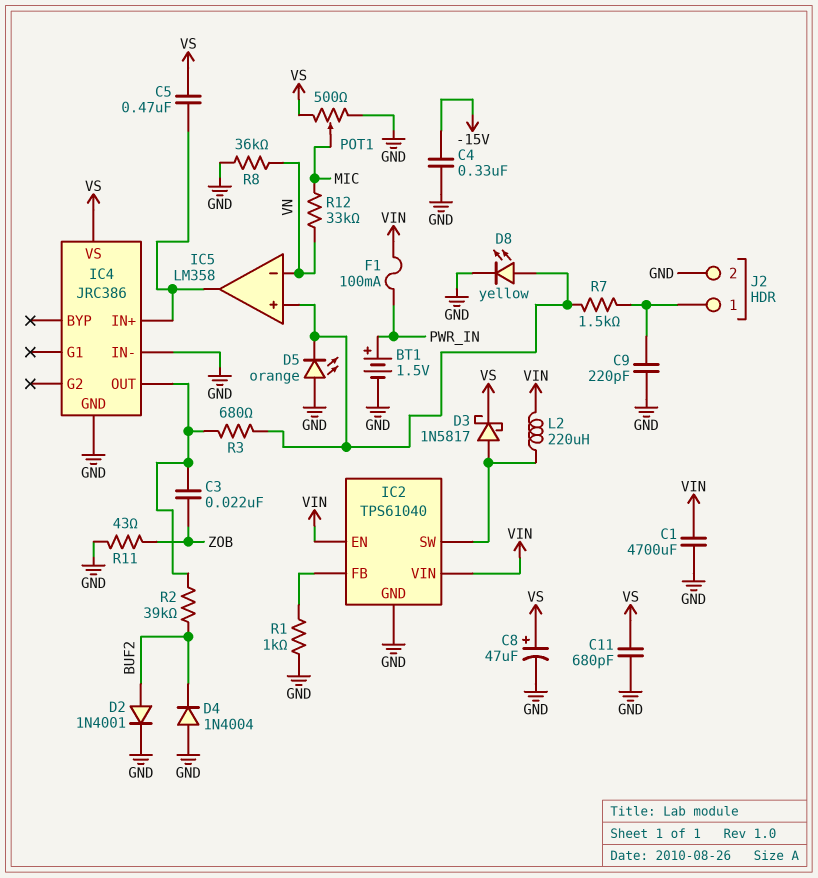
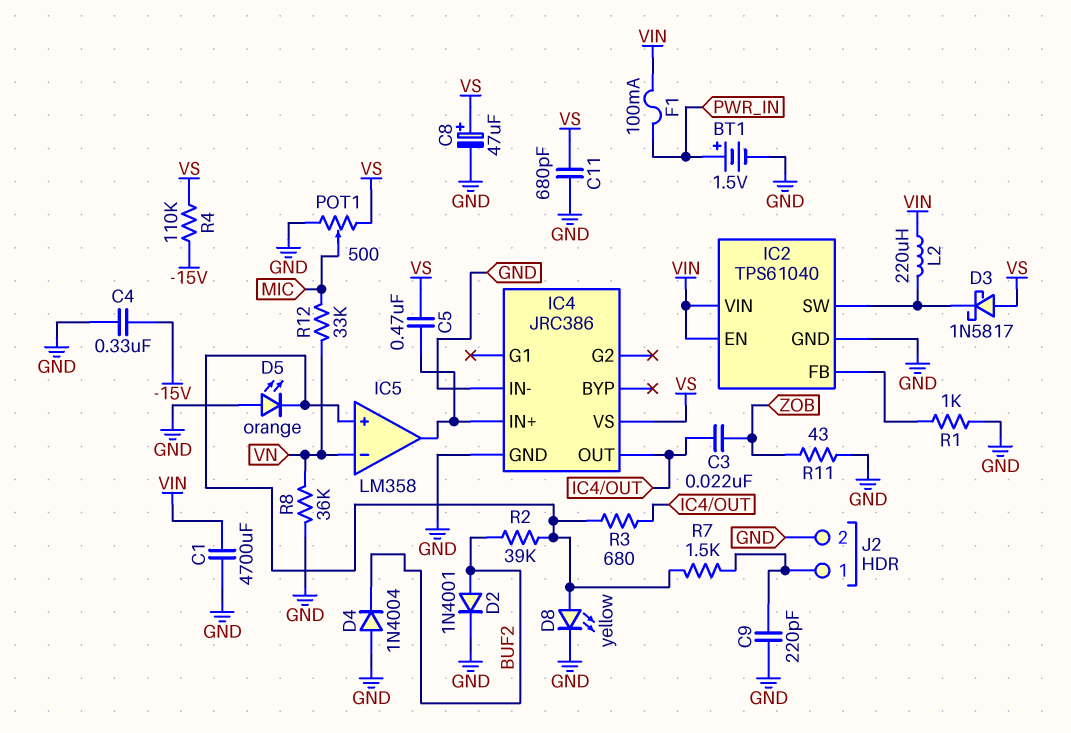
D3: schottky 1N5817 (A IC2/SW, K VS) -> schottky 1N5817 (A VS, K IC2/SW)
R2: 39k (BUF2, IC4/OUT) -> 39k (BUF2, IC5/in+)
R4: none -> 110k (-15V, VS)

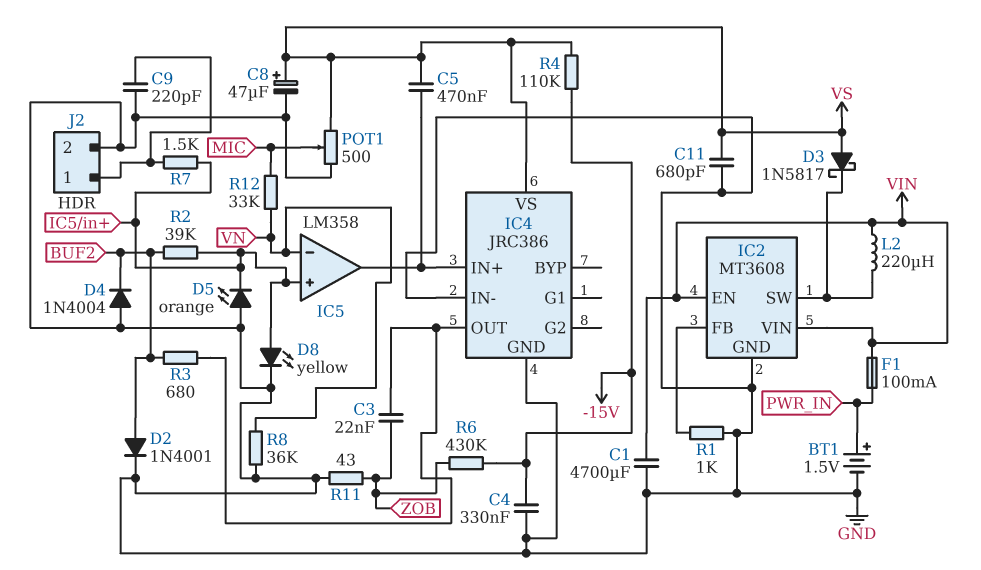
IC2: TPS61040 -> MT3608
R3: 680 (IC4/OUT, IC5/in+) -> 680 (BUF2, IC4/OUT)
R6: none -> 430k (-15V, ZOB)

